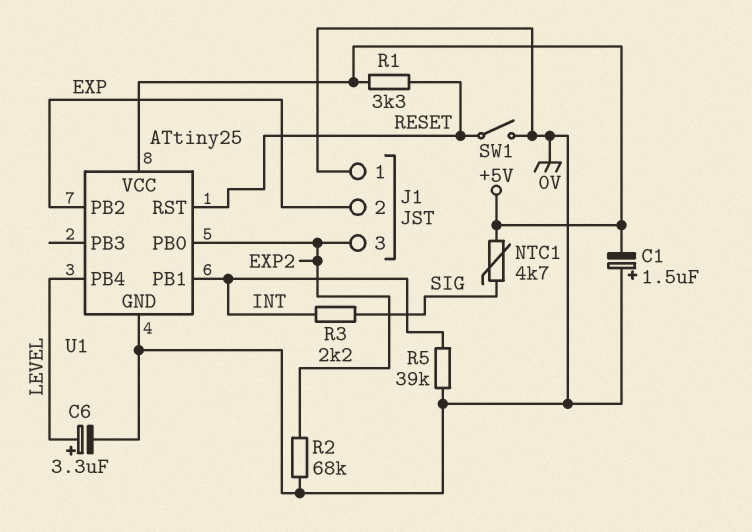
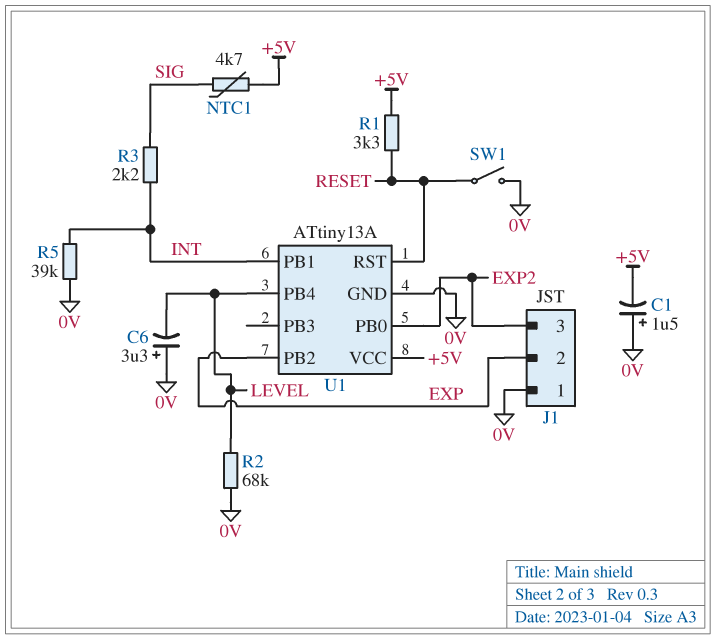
C6: 3.3uF (plus LEVEL, minus 0V) -> 3.3uF (plus 0V, minus LEVEL)
R2: 68k (0V, EXP2) -> 68k (0V, LEVEL)
U1: ATtiny25 -> ATtiny13A

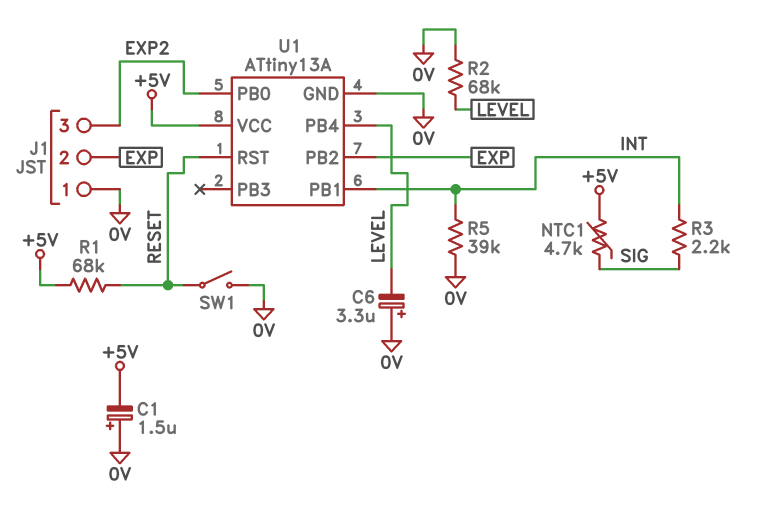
R1: 3.3k (+5V, RESET) -> 68k (+5V, RESET)

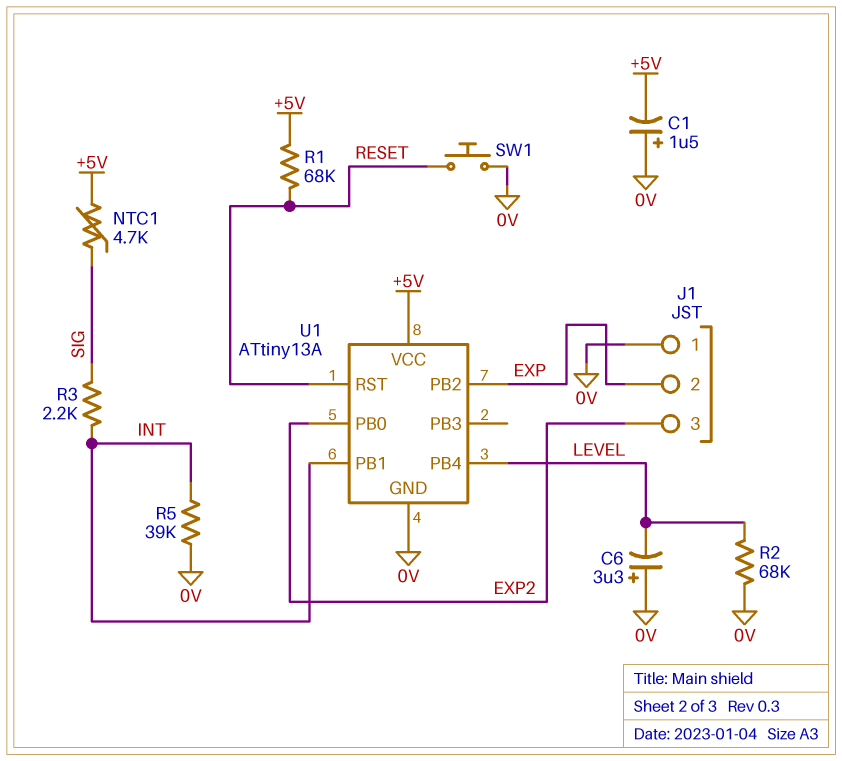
SW1: switch (0V, RESET) -> button (0V, RESET)

